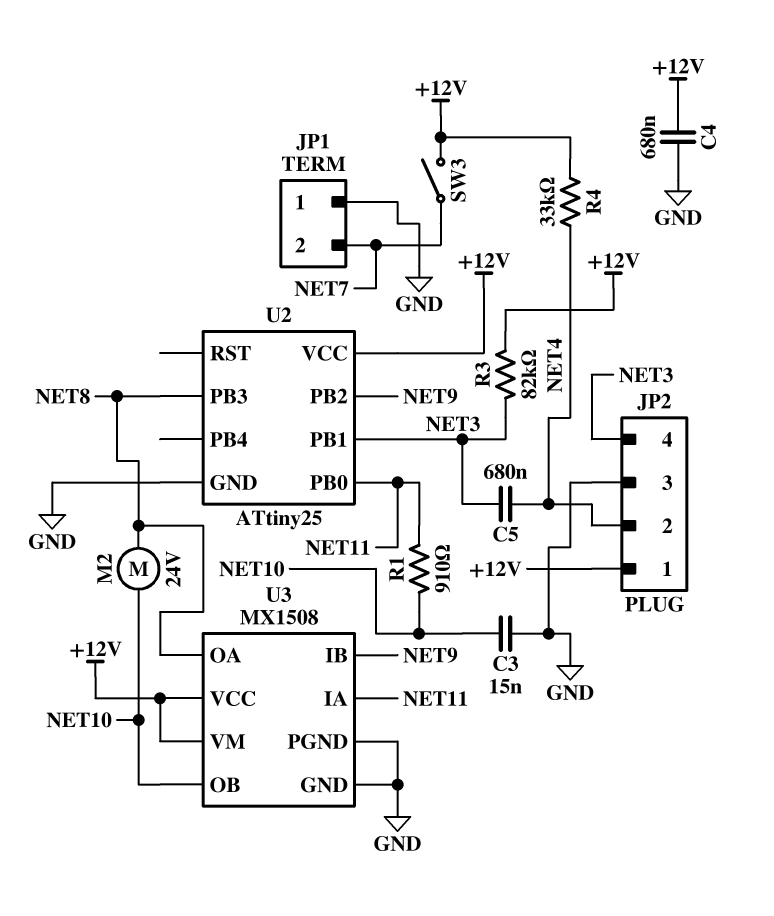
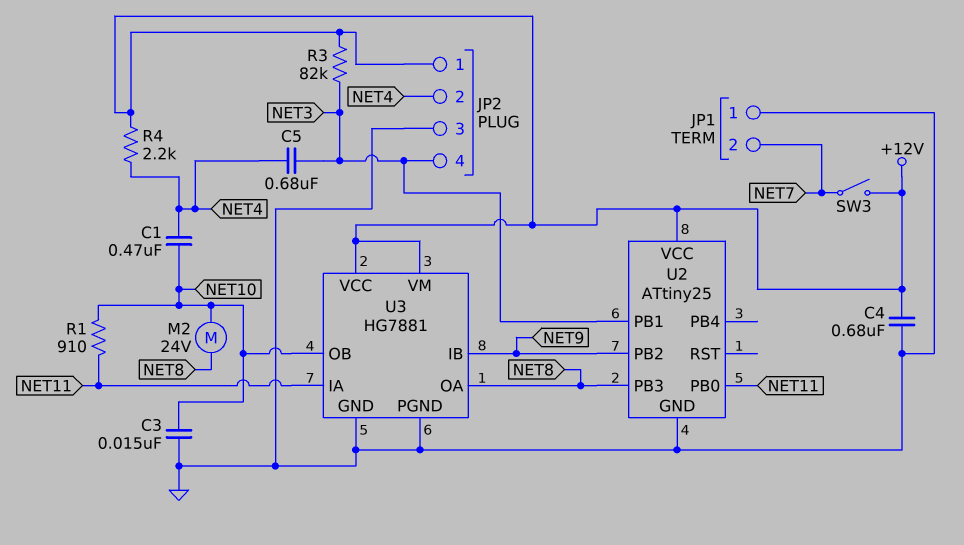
C1: none -> 470nF (NET4, NET10)
R4: 33k (+12V, NET4) -> 2.2k (+12V, NET4)
U3: MX1508 -> HG7881

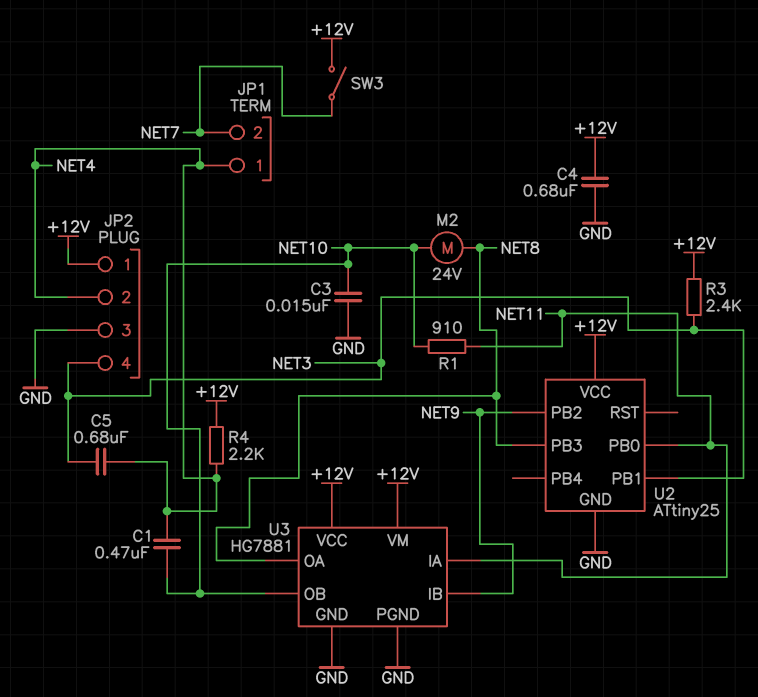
JP1 pin 1: GND -> NET4
R3: 82k (+12V, NET3) -> 2.4k (+12V, NET3)

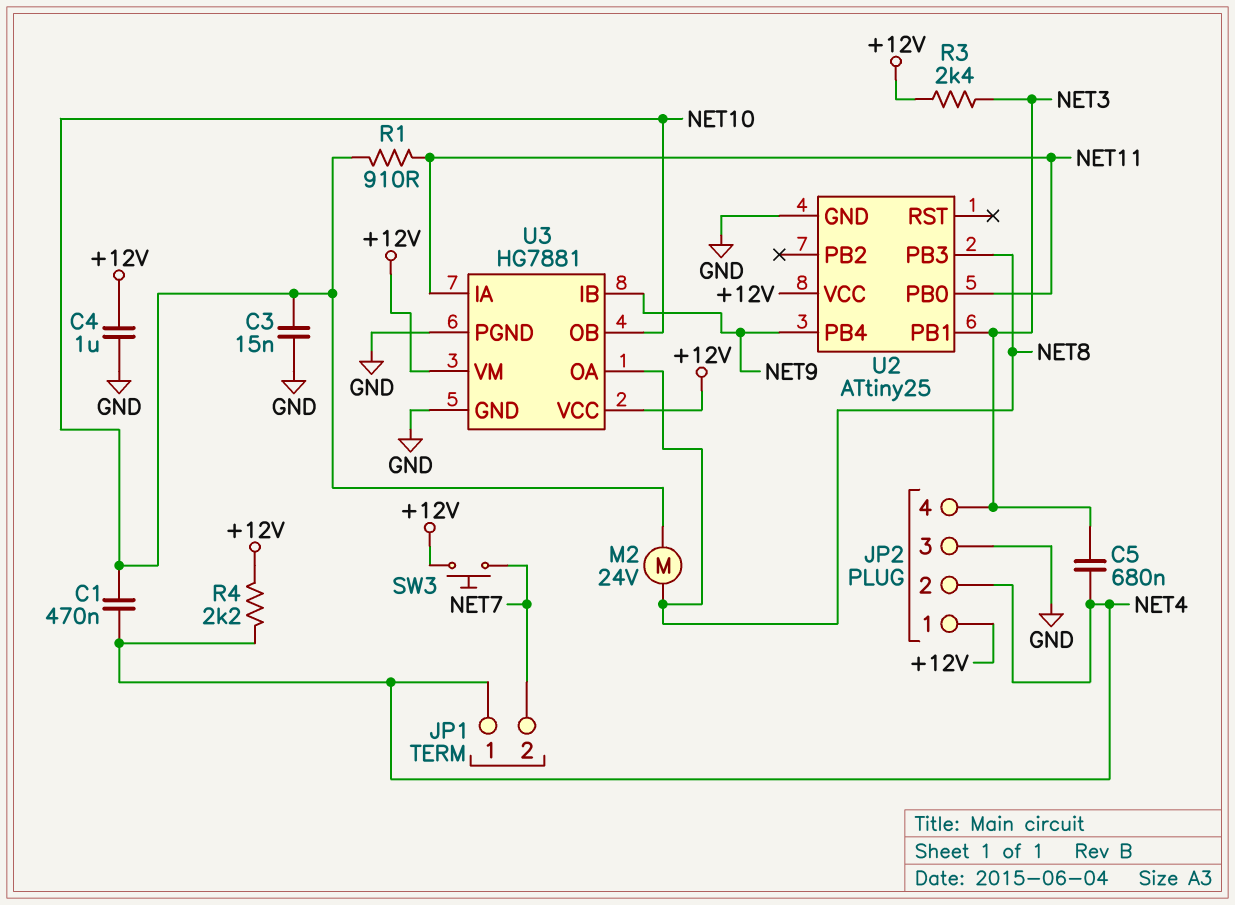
C4: 680nF (+12V, GND) -> 1uF (+12V, GND)
SW3: switch (+12V, NET7) -> button (+12V, NET7)
U2 pin PB2: NET9 -> none
U2 pin PB4: none -> NET9

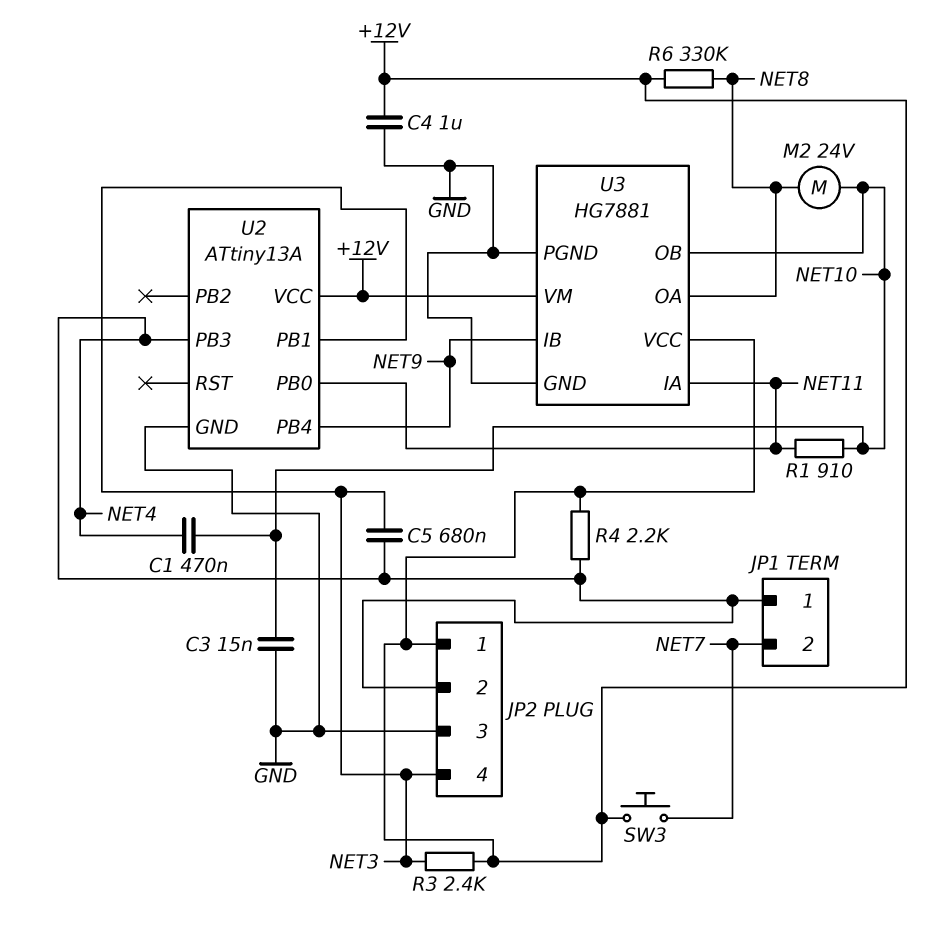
R6: none -> 330k (+12V, NET8)
U2: ATtiny25 -> ATtiny13A
U2 pin PB3: NET8 -> NET4

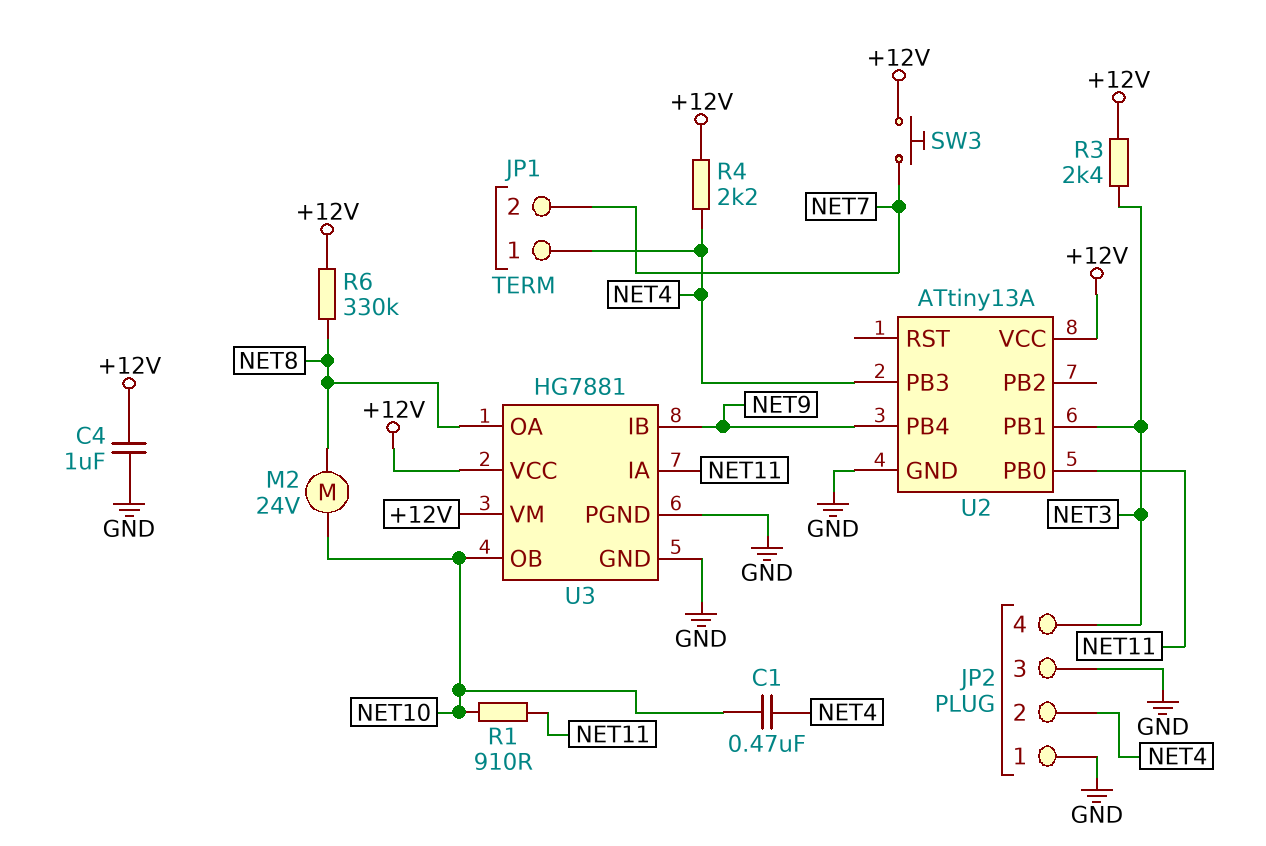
C3: 15nF (GND, NET10) -> none
C5: 680nF (NET3, NET4) -> none
JP2 pin 1: +12V -> GND

